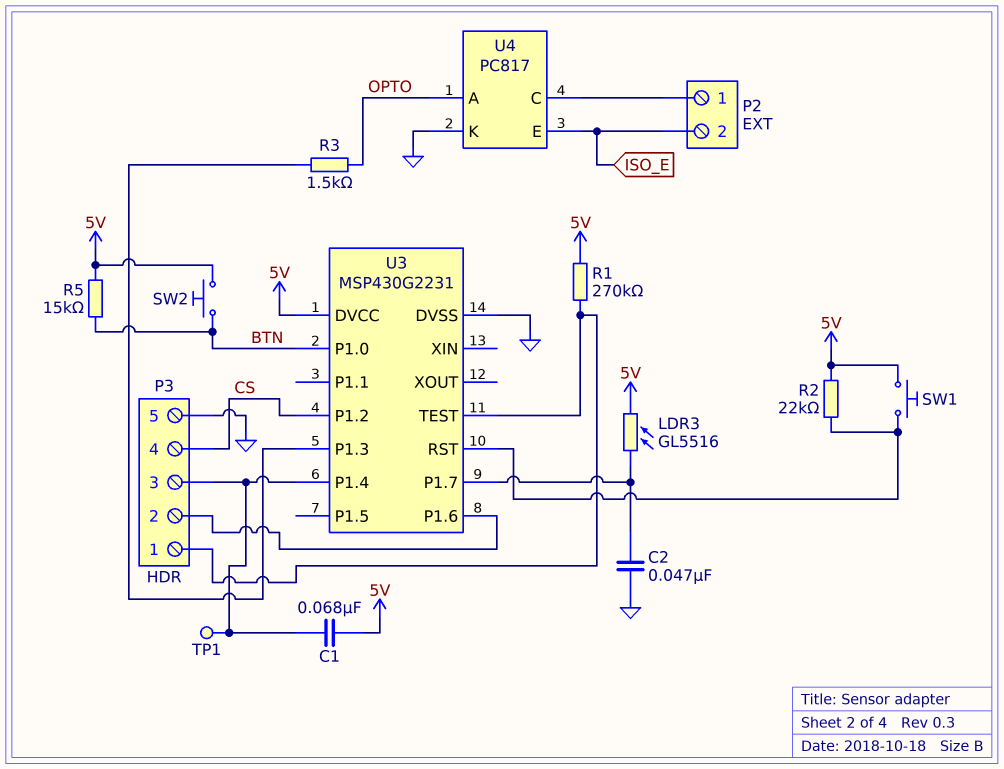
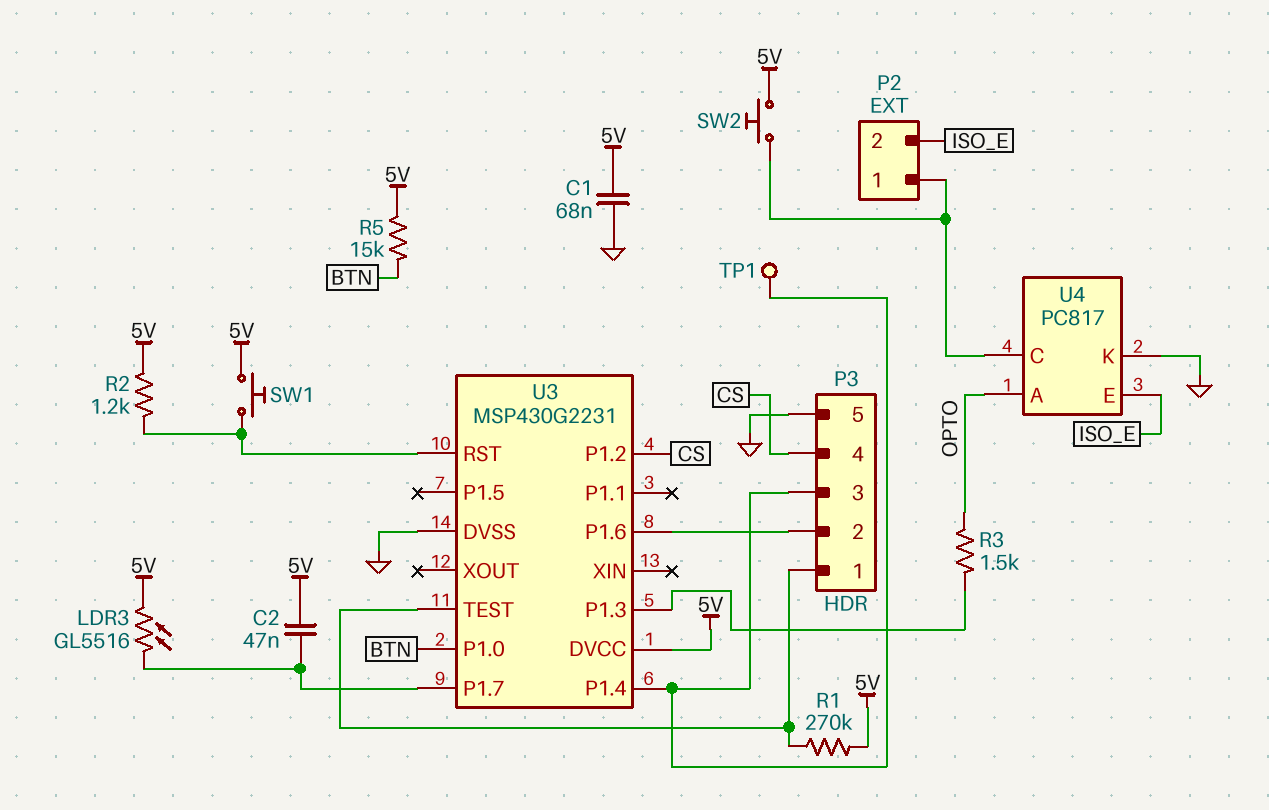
C1: 68nF (5V, P3/3) -> 68nF (5V, GND)
C2: 47nF (GND, U3/P1.7) -> 47nF (5V, U3/P1.7)
R2: 22k (5V, U3/RST) -> 1.2k (5V, U3/RST)
SW2: button (5V, BTN) -> button (5V, P2/1)

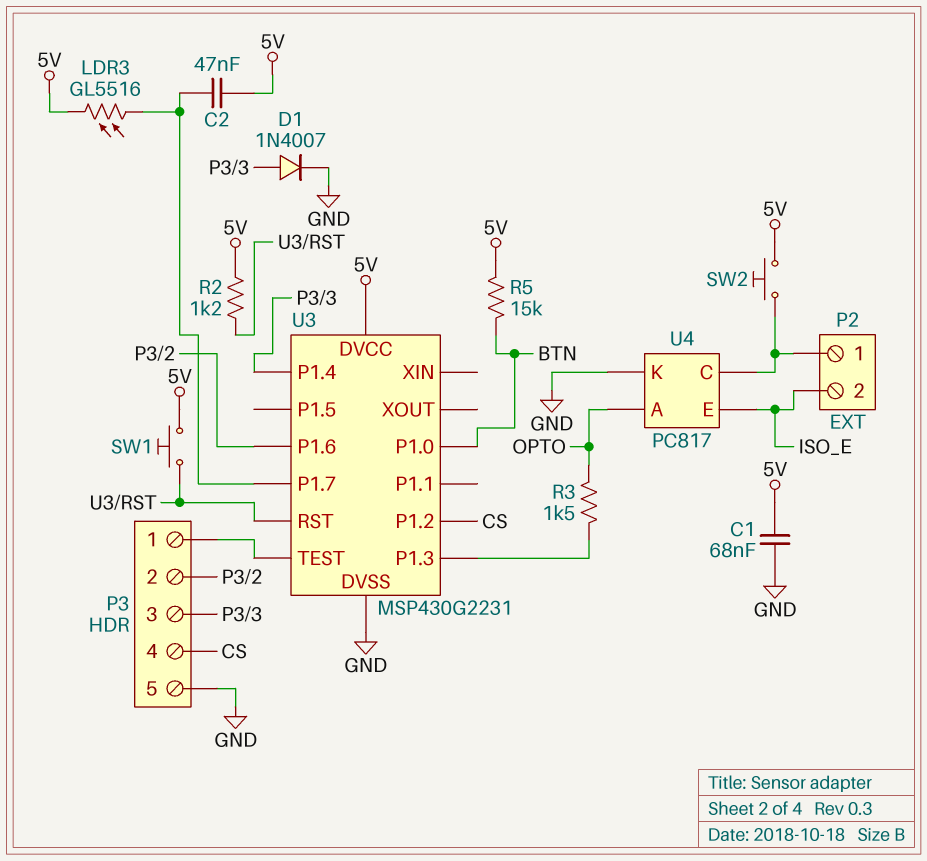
D1: none -> diode 1N4007 (A P3/3, K GND)
R1: 270k (5V, P3/1) -> none
TP1: test point (P3/3) -> none

